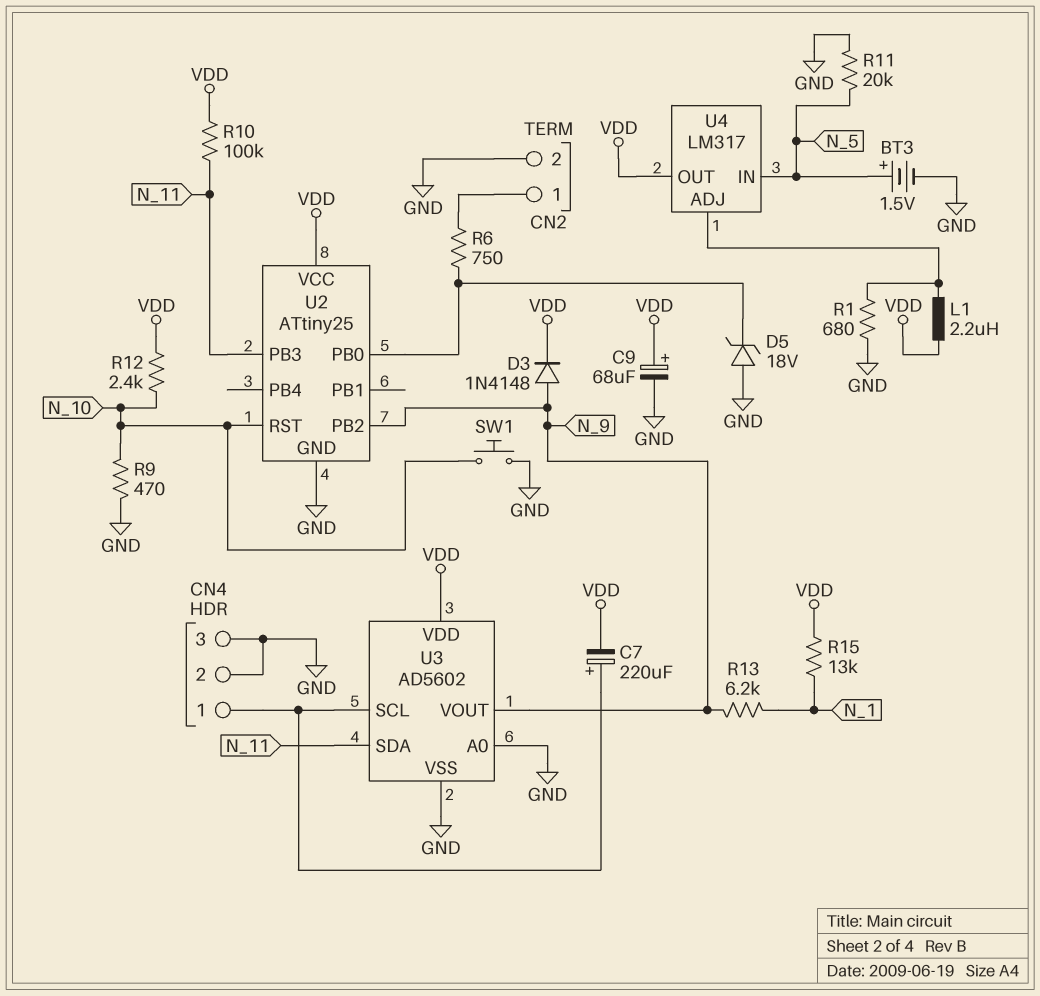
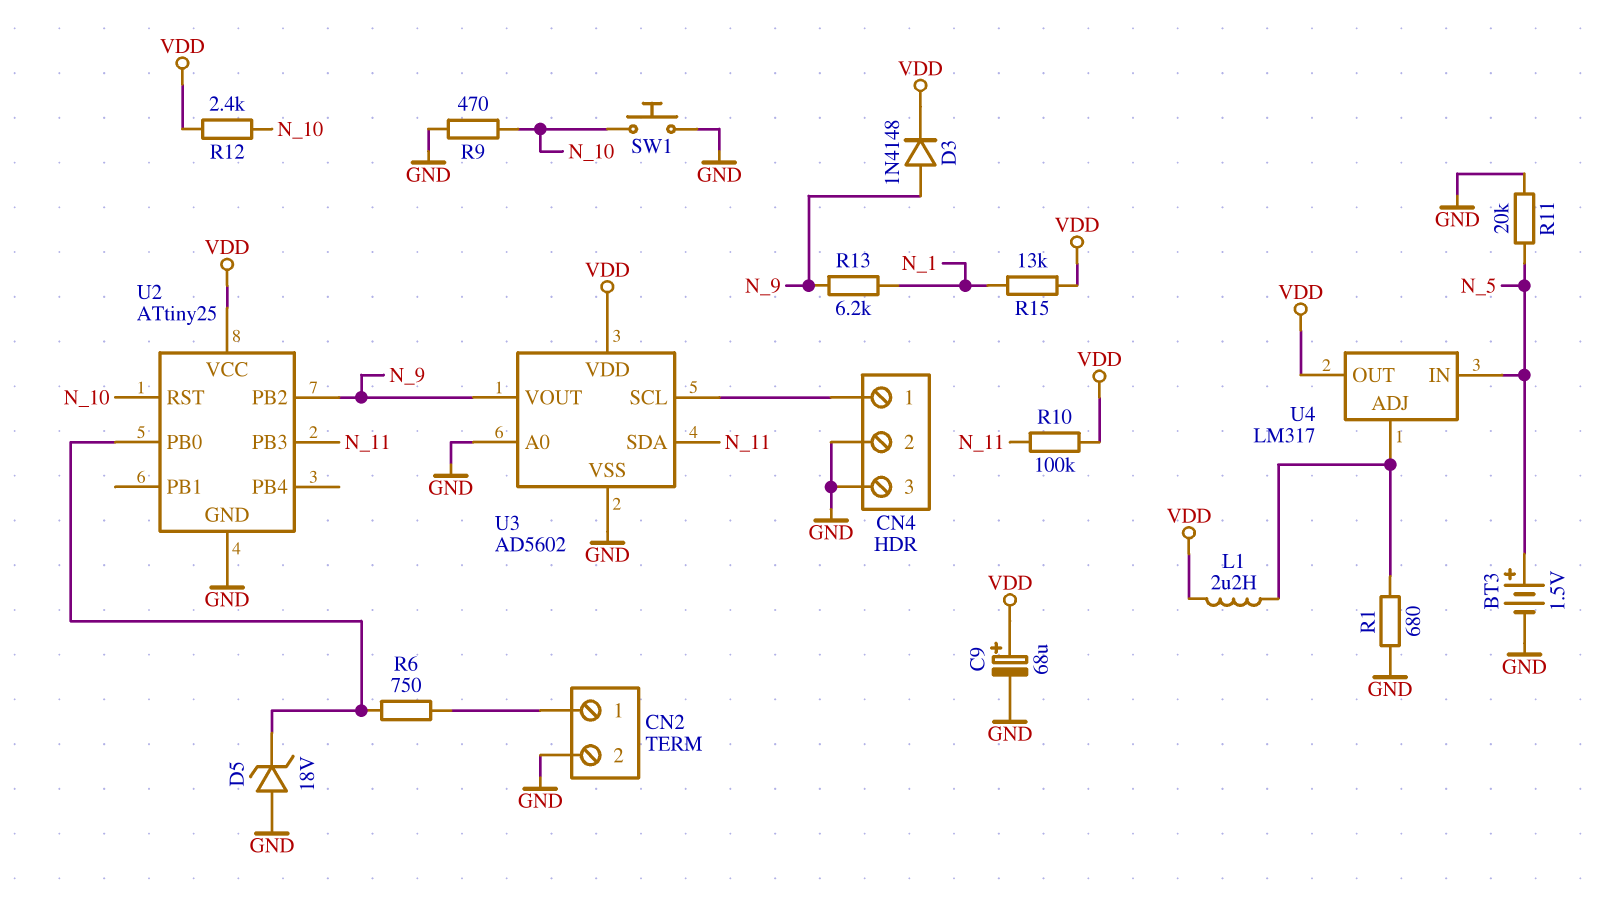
C7: 220uF (plus CN4/1, minus VDD) -> none

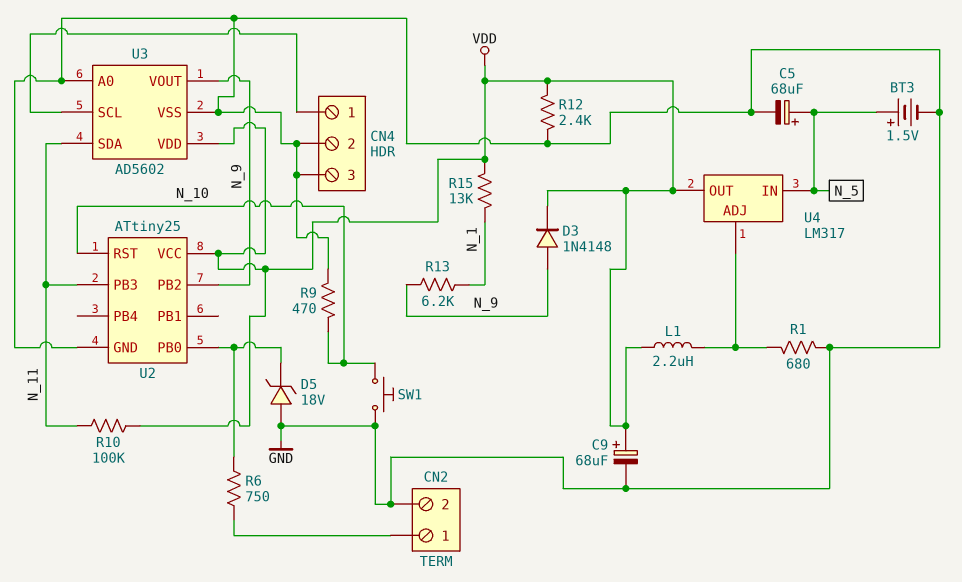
C5: none -> 68uF (plus N_5, minus GND)
R11: 20k (GND, N_5) -> none
R12: 2.4k (N_10, VDD) -> 2.4k (GND, VDD)

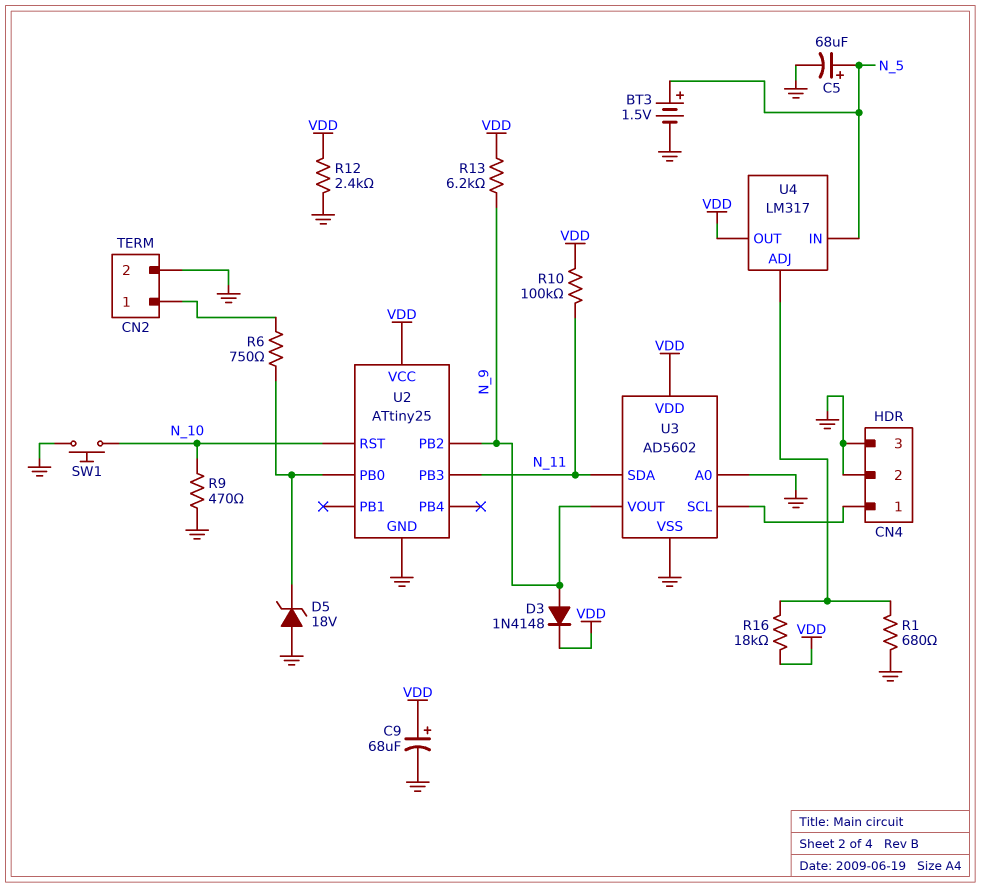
L1: 2.2uH (U4/ADJ, VDD) -> none
R13: 6.2k (N_1, N_9) -> 6.2k (N_9, VDD)
R15: 13k (N_1, VDD) -> none
R16: none -> 18k (U4/ADJ, VDD)

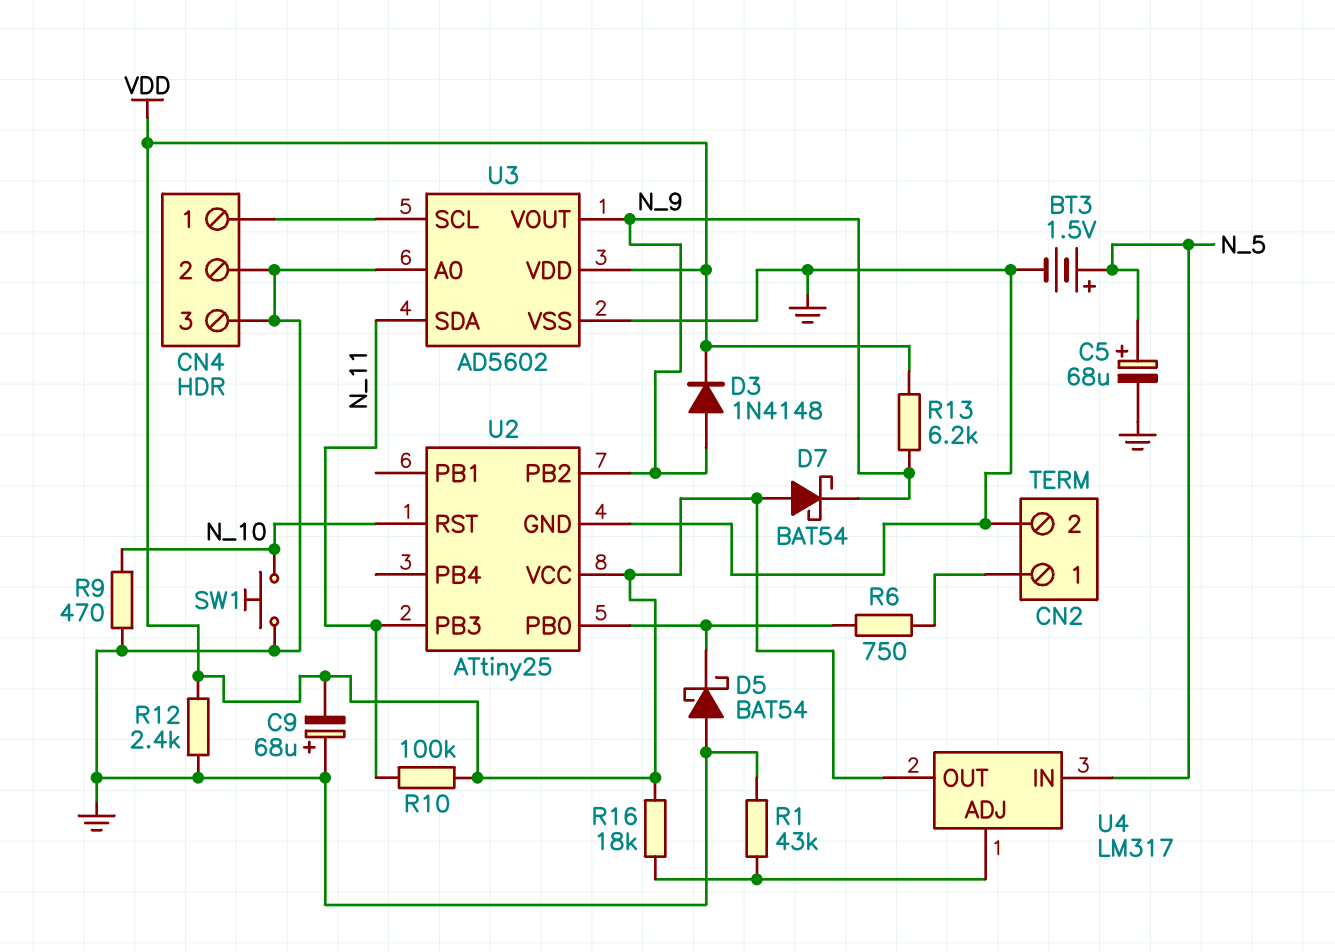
C9: 68uF (plus VDD, minus GND) -> 68uF (plus GND, minus VDD)
D5: zener 18V (A GND, K U2/PB0) -> schottky BAT54 (A GND, K U2/PB0)
D7: none -> schottky BAT54 (A VDD, K N_9)
R1: 680 (GND, U4/ADJ) -> 43k (GND, U4/ADJ)

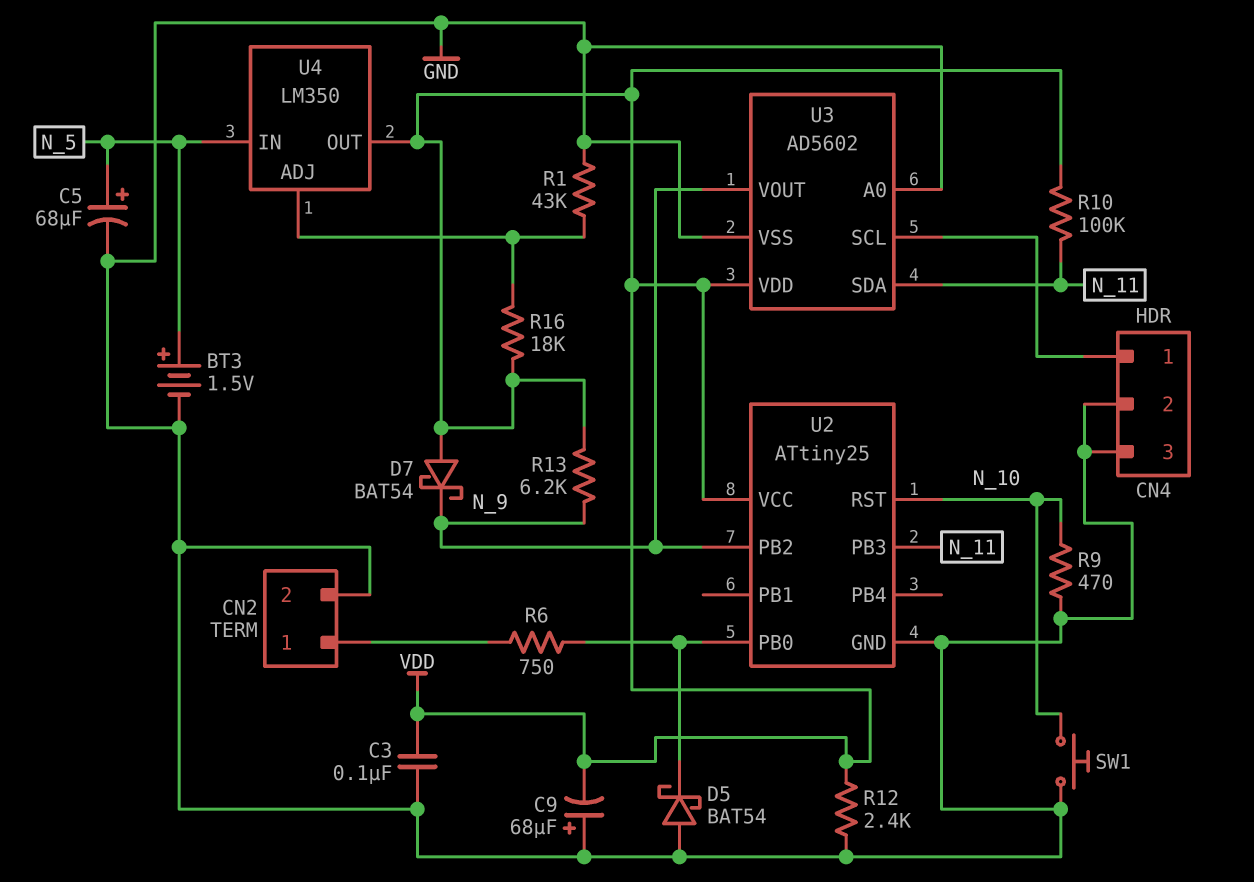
C3: none -> 100nF (GND, VDD)
D3: diode 1N4148 (A N_9, K VDD) -> none
U4: LM317 -> LM350

